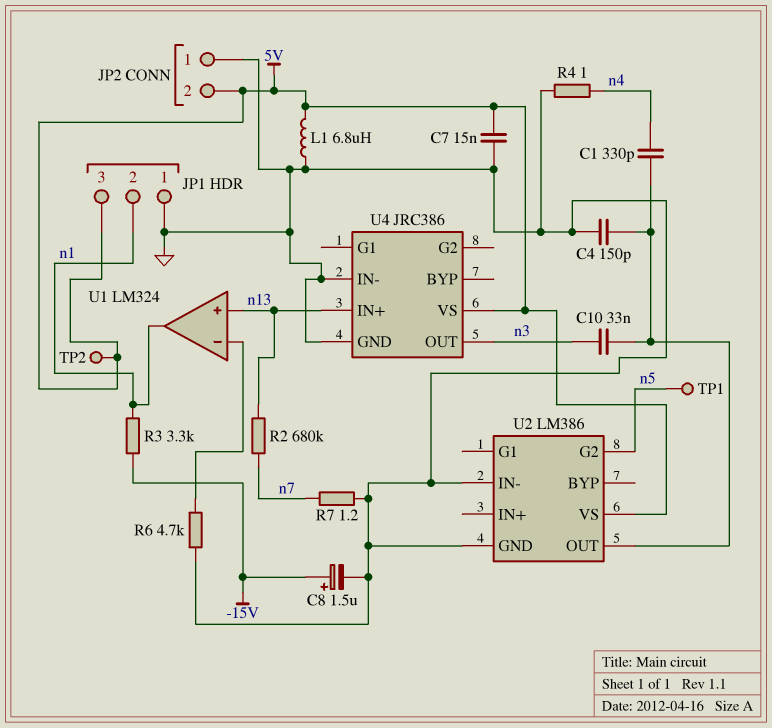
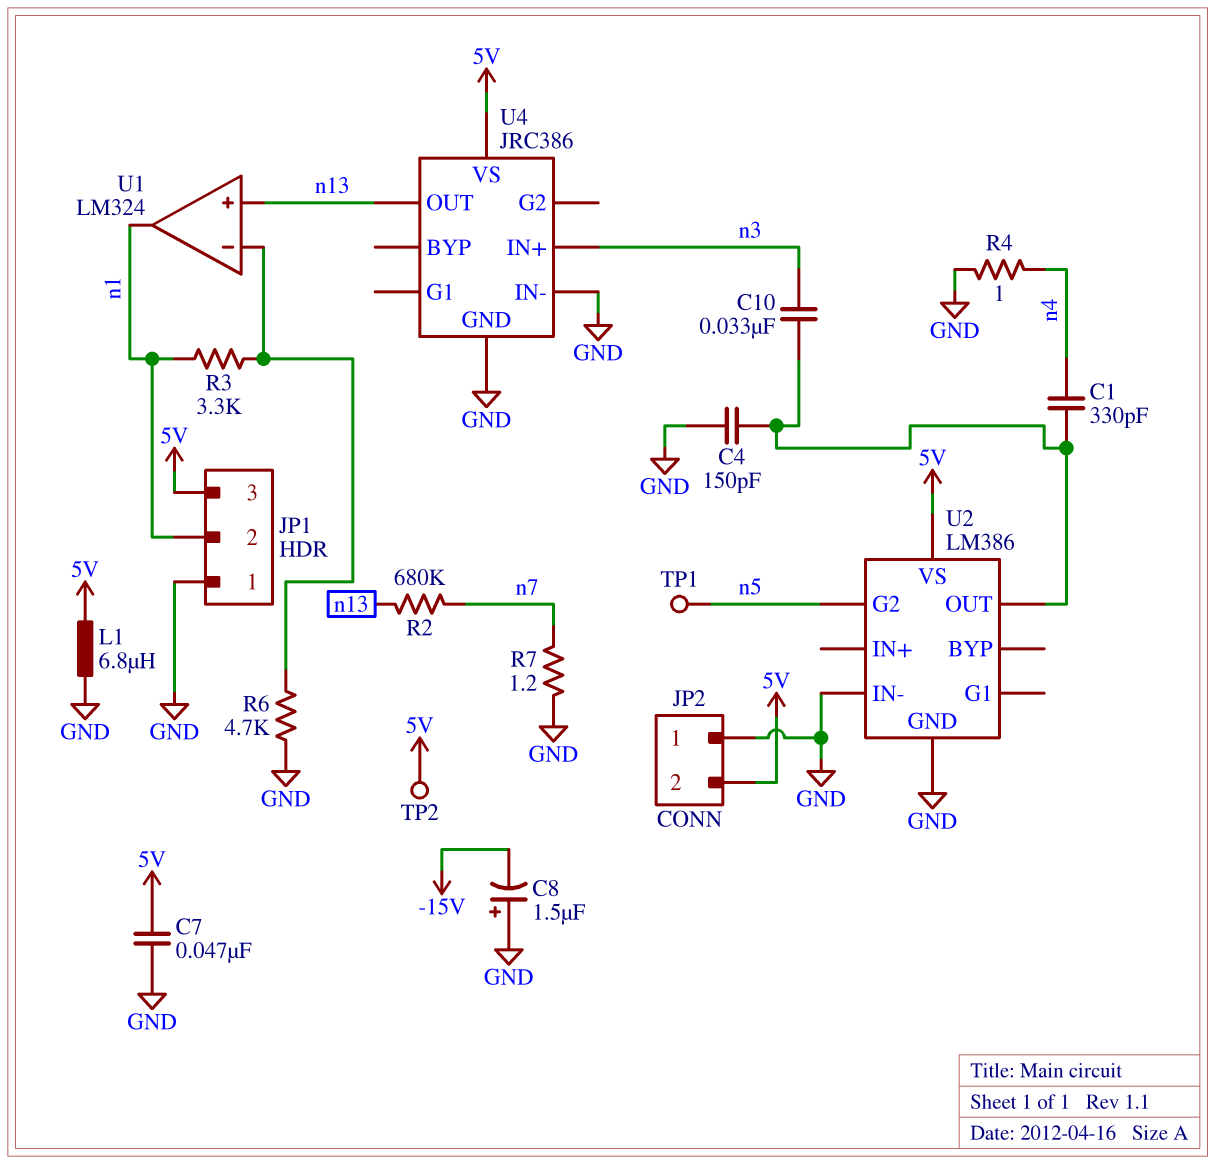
C7: 15nF (5V, GND) -> 47nF (5V, GND)
C8: 1.5uF (plus -15V, minus GND) -> 1.5uF (plus GND, minus -15V)
R3: 3.3k (-15V, n1) -> 3.3k (U1/in-, n1)
U4 pin IN+: n13 -> n3
U4 pin OUT: n3 -> n13

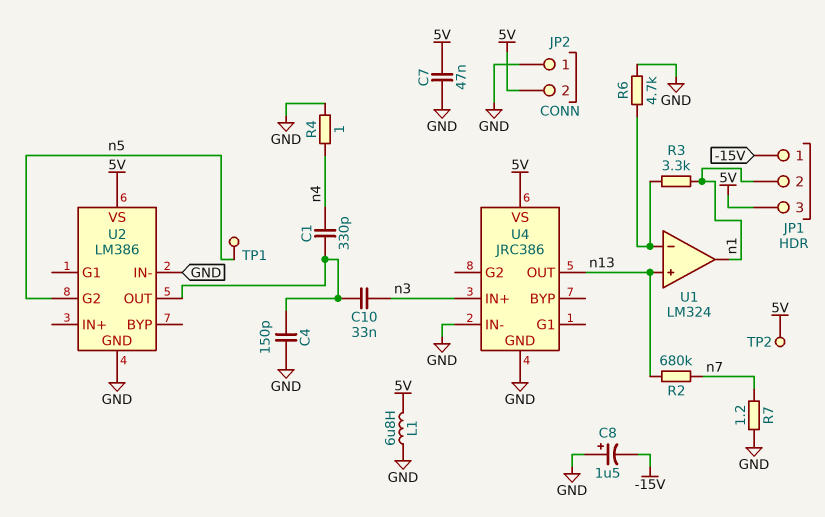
JP1 pin 1: GND -> -15V

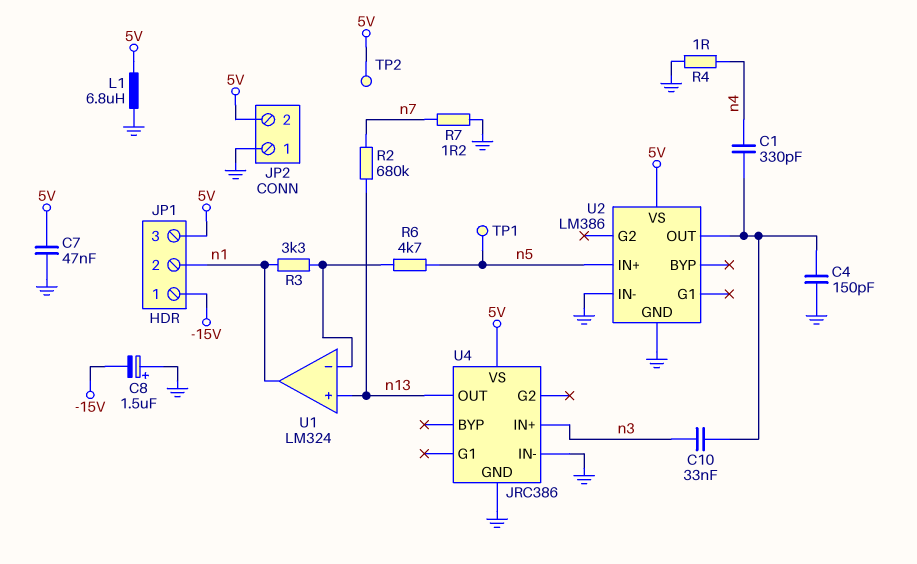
R6: 4.7k (GND, U1/in-) -> 4.7k (U1/in-, n5)
U2 pin G2: n5 -> none
U2 pin IN+: none -> n5

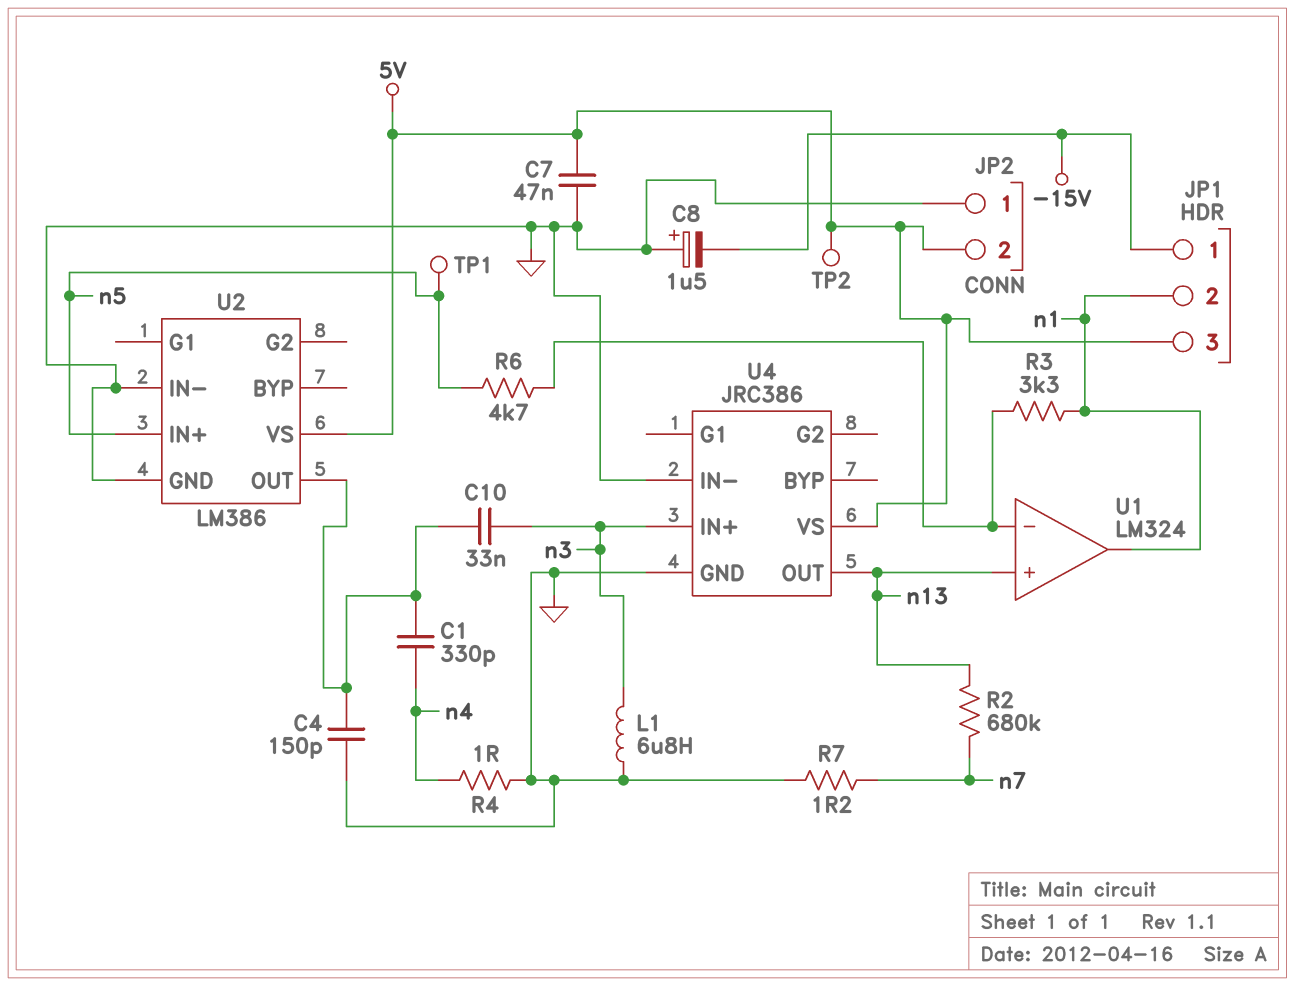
L1: 6.8uH (5V, GND) -> 6.8uH (GND, n3)

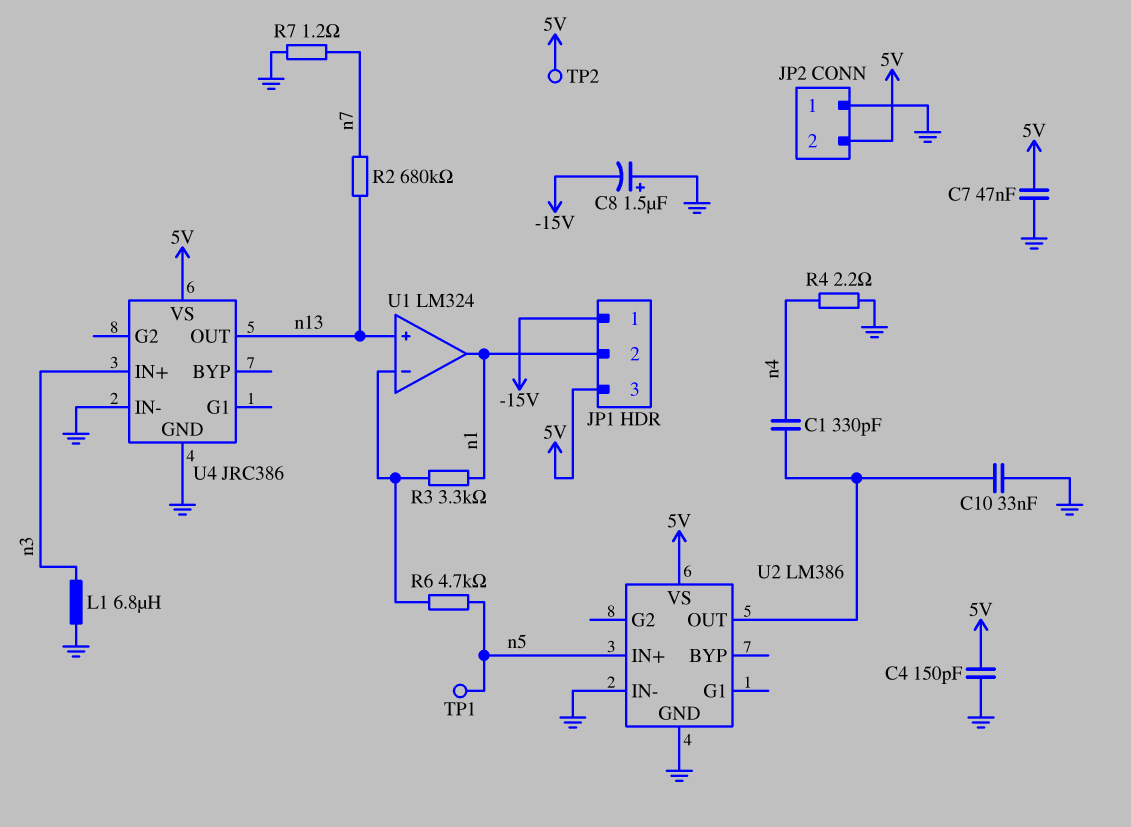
C4: 150pF (GND, U2/OUT) -> 150pF (5V, GND)
C10: 33nF (U2/OUT, n3) -> 33nF (GND, U2/OUT)
R4: 1 (GND, n4) -> 2.2 (GND, n4)

